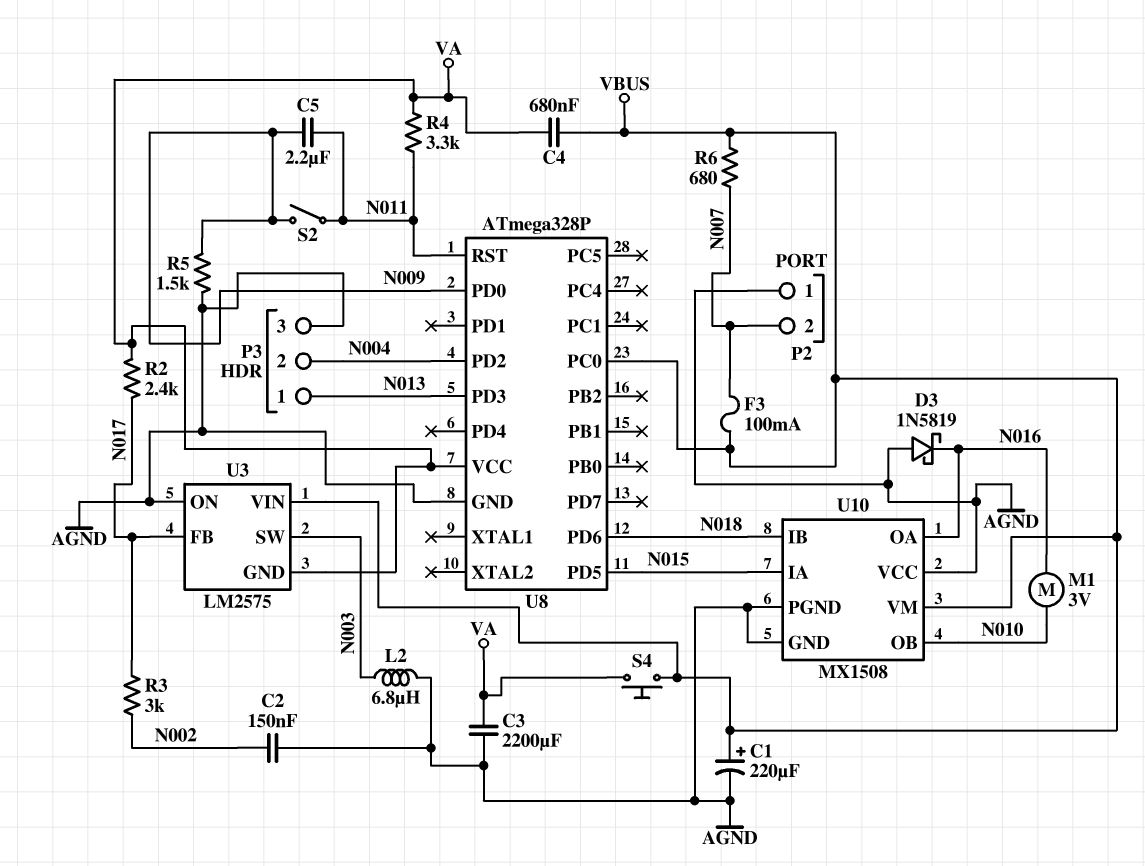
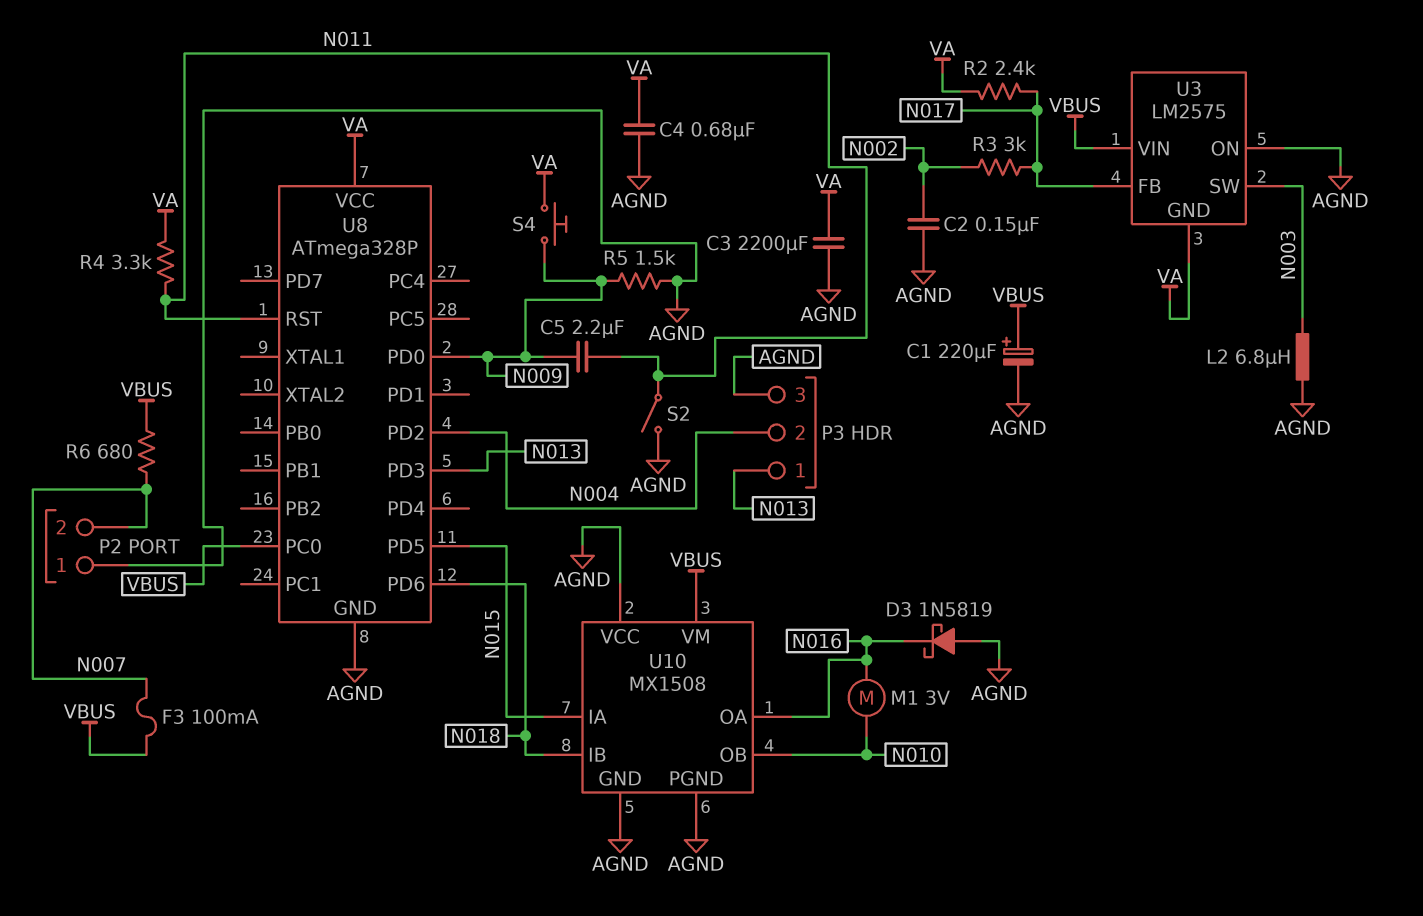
C4: 680nF (VA, VBUS) -> 680nF (AGND, VA)
S2: switch (N009, N011) -> switch (AGND, N011)
S4: button (VA, VBUS) -> button (N009, VA)

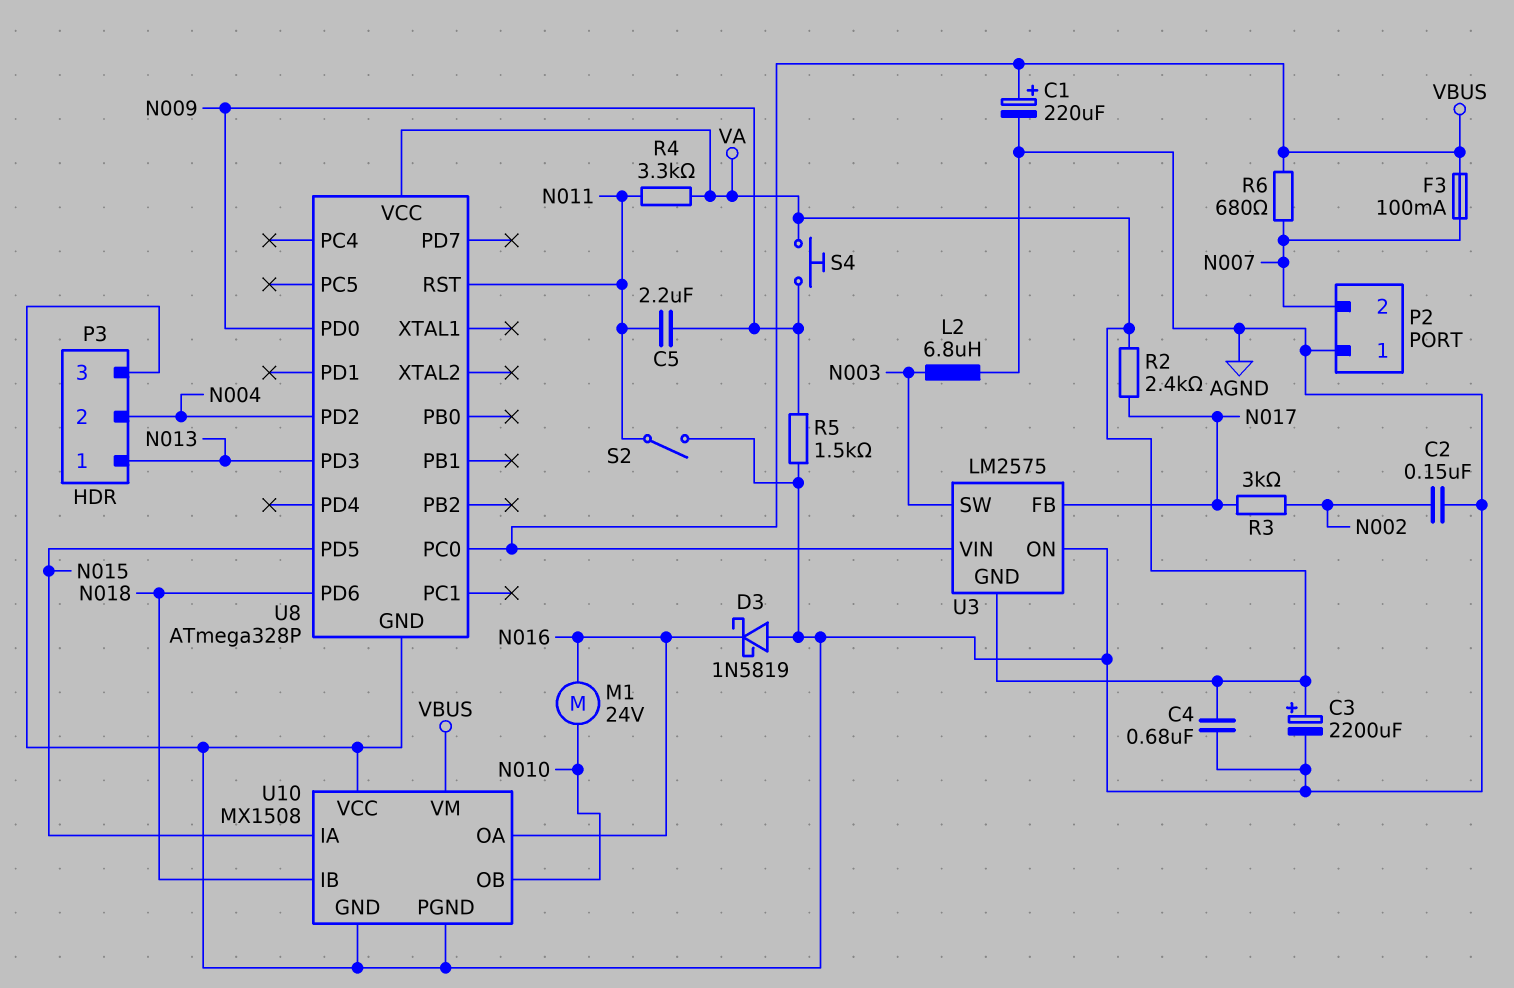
C3: 2200uF (AGND, VA) -> 2200uF (plus VA, minus AGND)
M1: motor 3V (N010, N016) -> motor 24V (N010, N016)

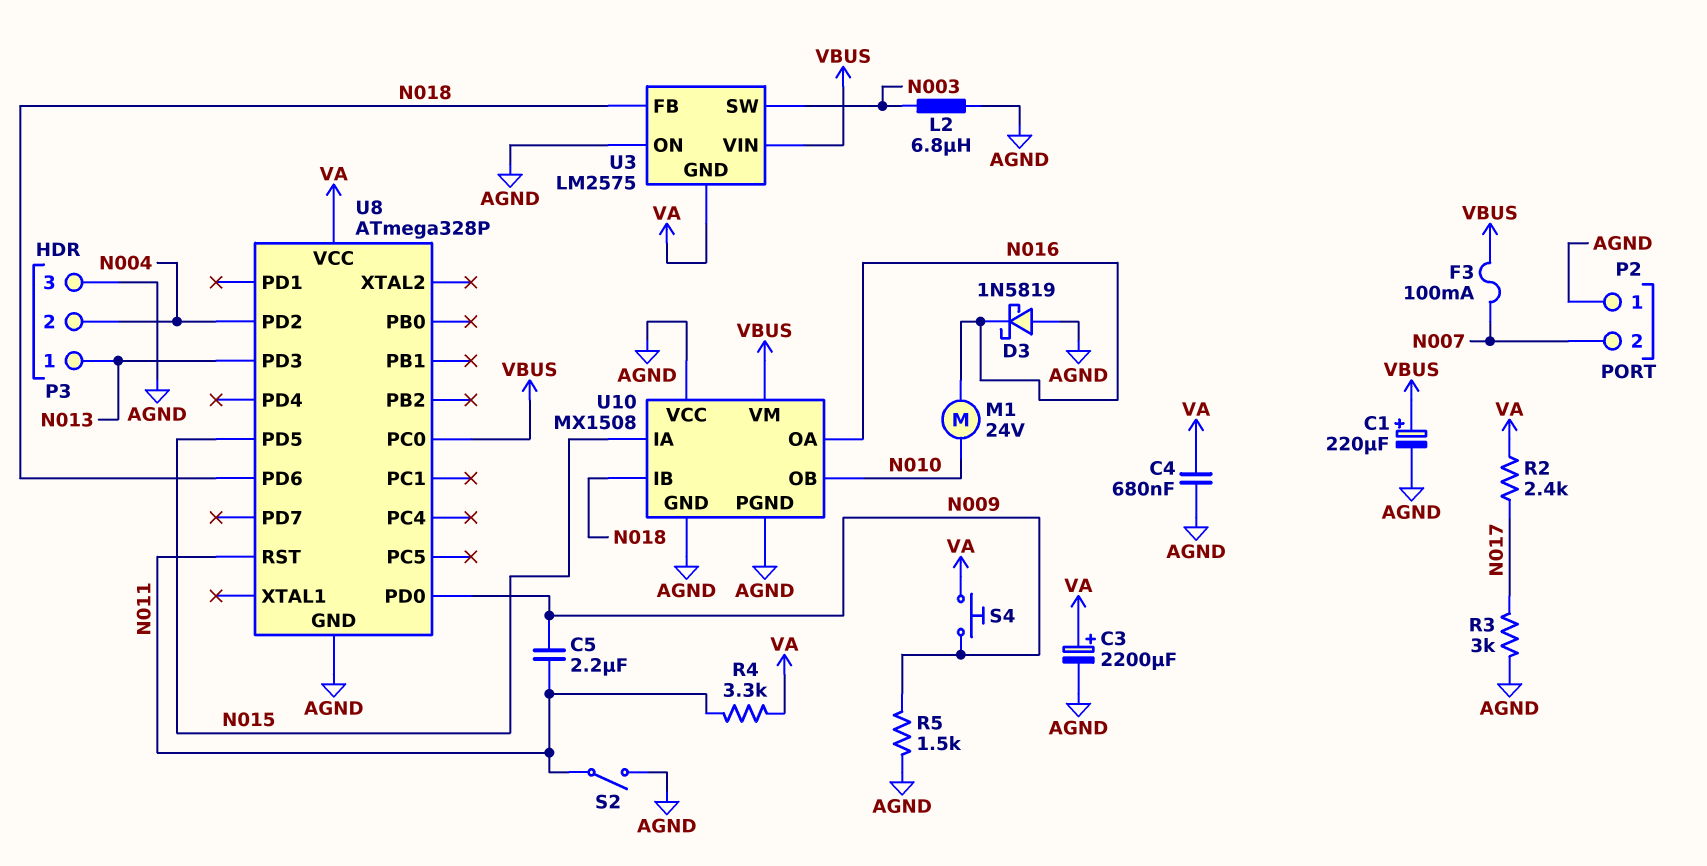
C2: 150nF (AGND, N002) -> none
R3: 3k (N002, N017) -> 3k (AGND, N017)
R6: 680 (N007, VBUS) -> none
U3 pin FB: N017 -> N018

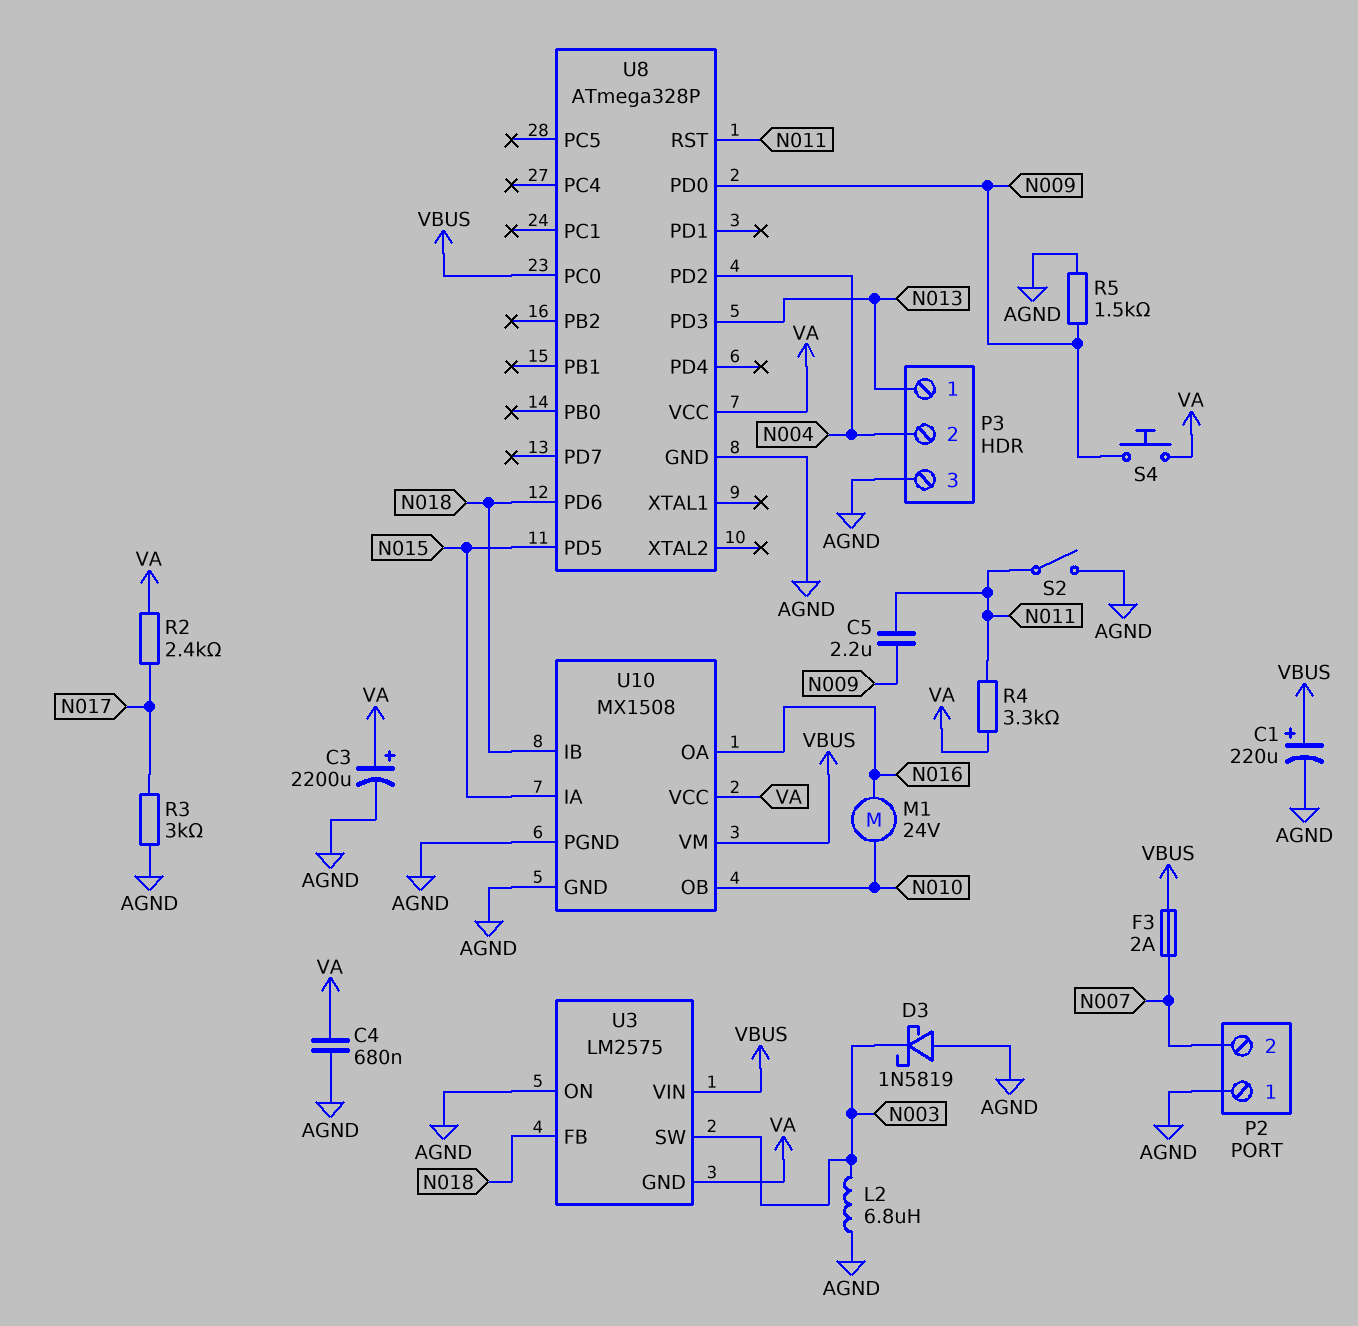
D3: schottky 1N5819 (A AGND, K N016) -> schottky 1N5819 (A AGND, K N003)
F3: 100mA (N007, VBUS) -> 2A (N007, VBUS)
U10 pin VCC: AGND -> VA

